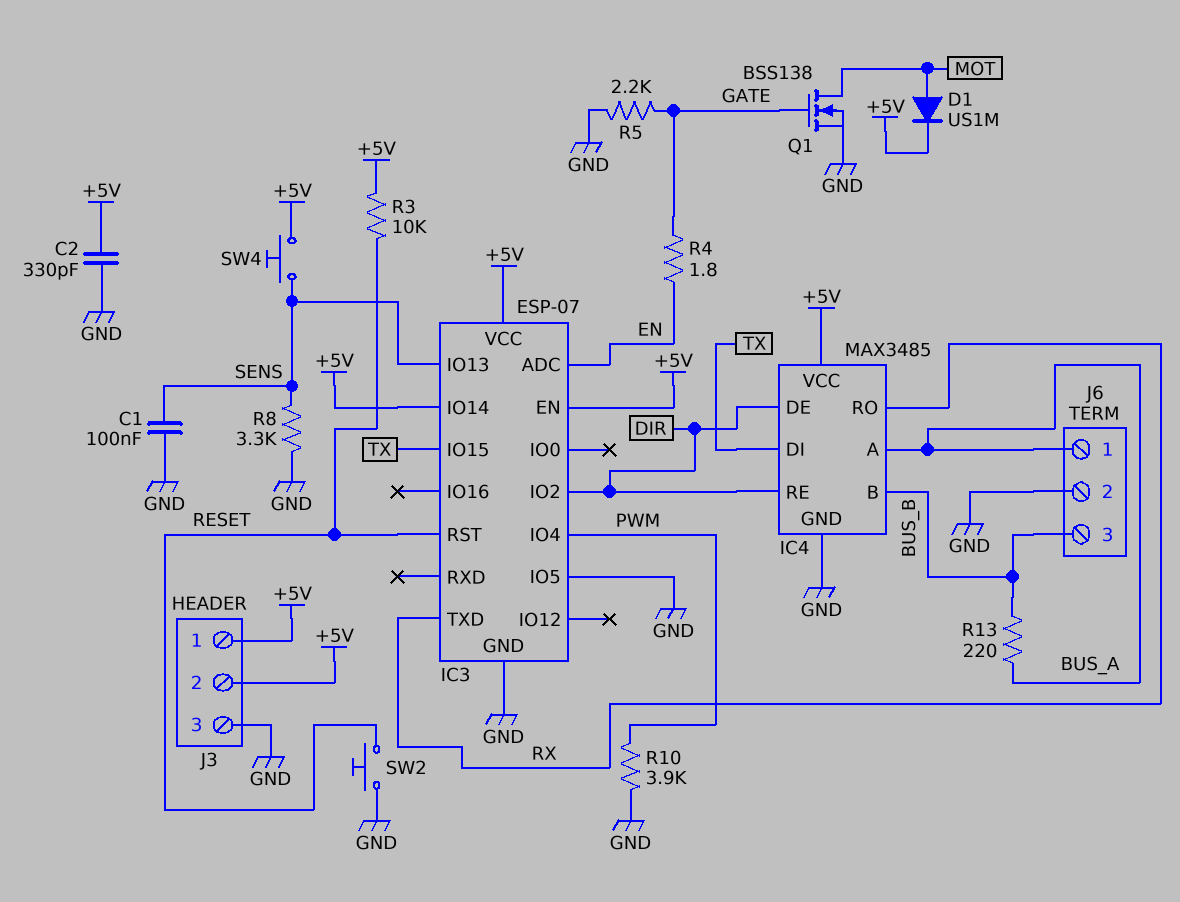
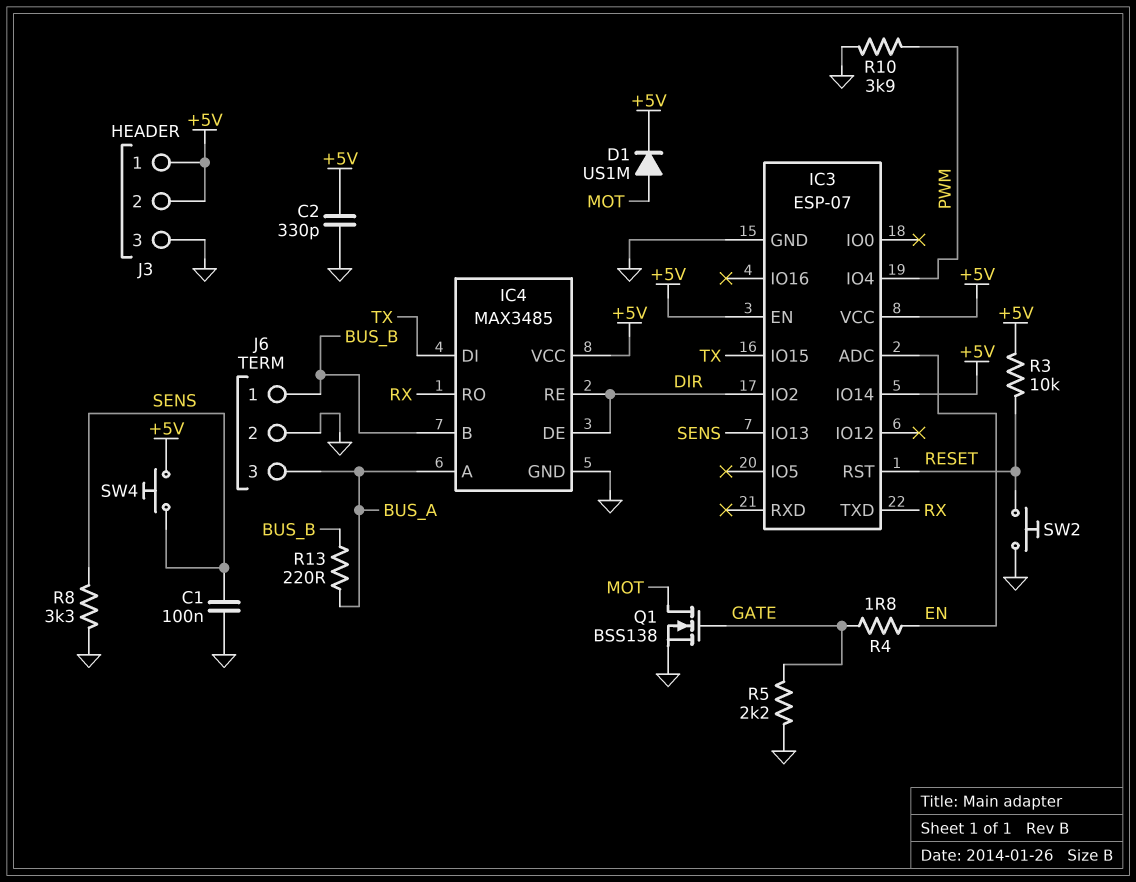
IC3 pin IO5: GND -> none
J6 pin 1: BUS_A -> BUS_B
J6 pin 3: BUS_B -> BUS_A

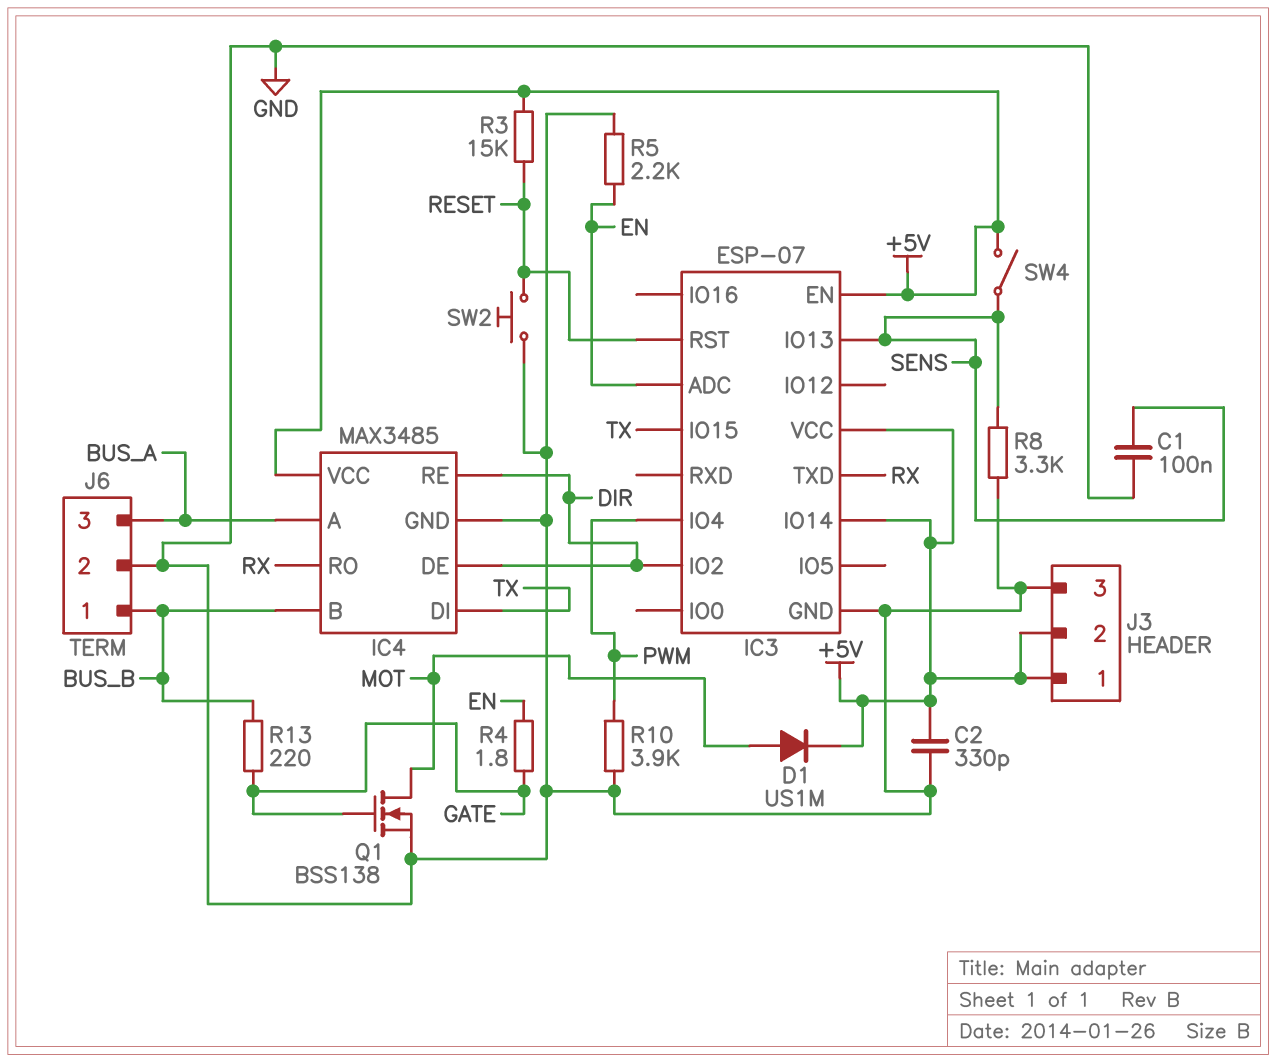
R3: 10k (+5V, RESET) -> 15k (+5V, RESET)
R5: 2.2k (GATE, GND) -> 2.2k (EN, GND)
R13: 220 (BUS_A, BUS_B) -> 220 (BUS_B, GATE)
SW4: button (+5V, SENS) -> switch (+5V, SENS)

